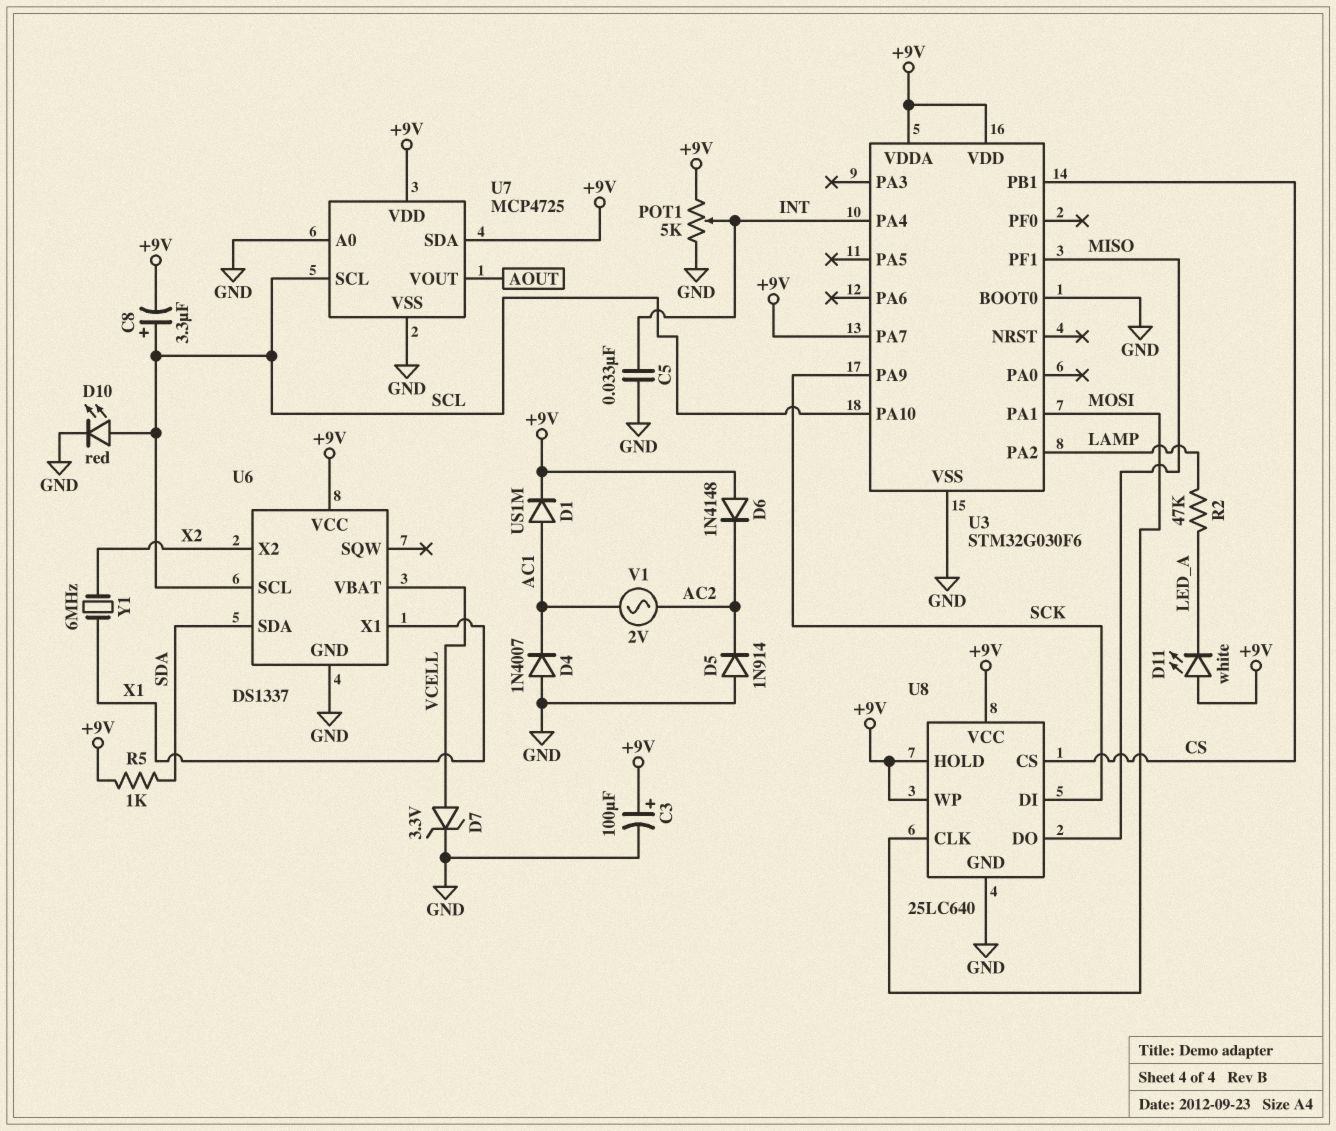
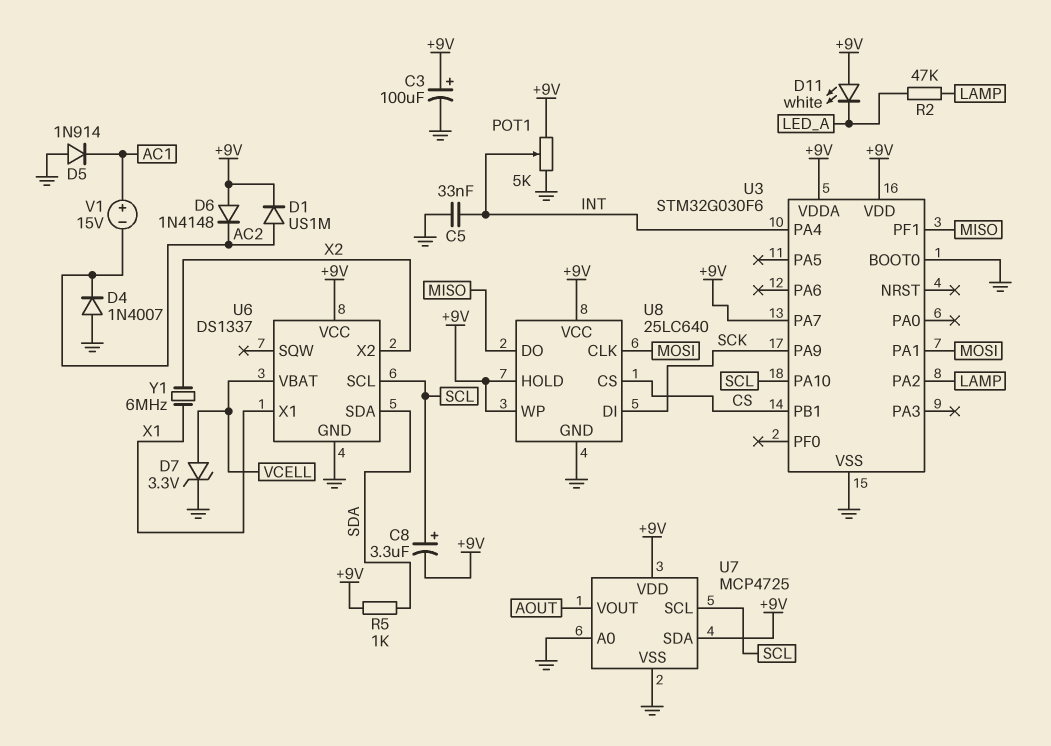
D1: diode US1M (A AC1, K +9V) -> diode US1M (A AC2, K +9V)
D4: diode 1N4007 (A GND, K AC1) -> diode 1N4007 (A GND, K AC2)
D5: diode 1N914 (A GND, K AC2) -> diode 1N914 (A GND, K AC1)
D10: LED red (A SCL, K GND) -> none
V1: AC 2V (AC1, AC2) -> 15V (plus AC1, minus AC2)

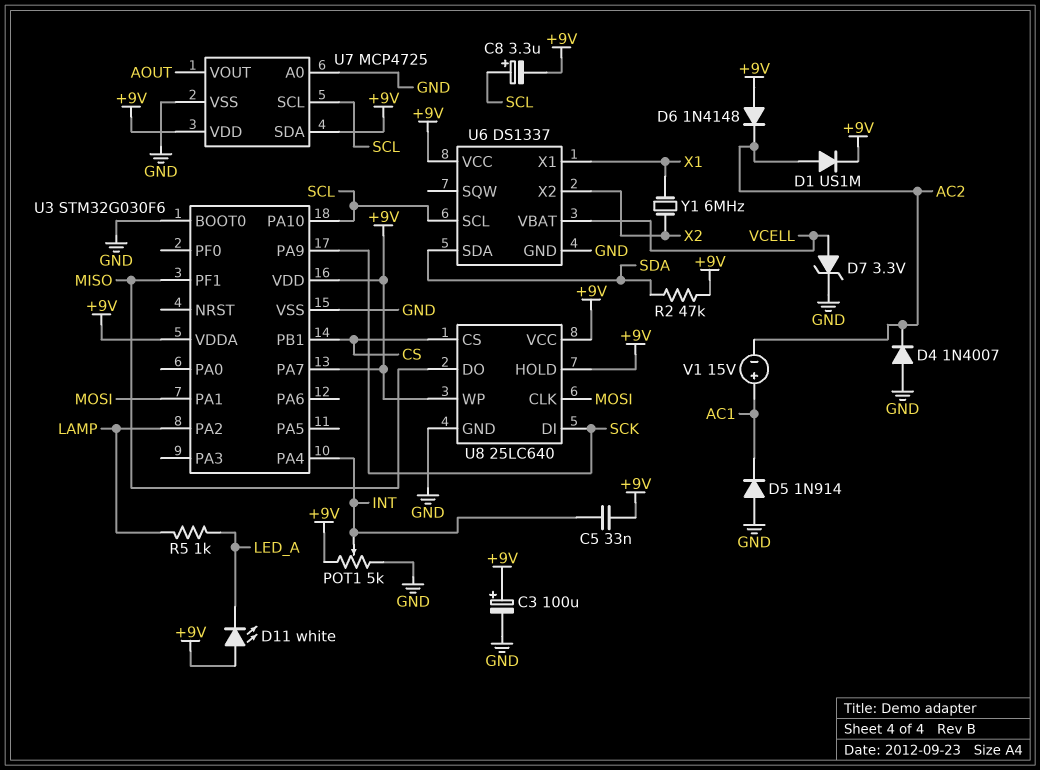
C5: 33nF (GND, INT) -> 33nF (+9V, INT)
R2: 47k (LAMP, LED_A) -> 47k (+9V, SDA)
R5: 1k (+9V, SDA) -> 1k (LAMP, LED_A)

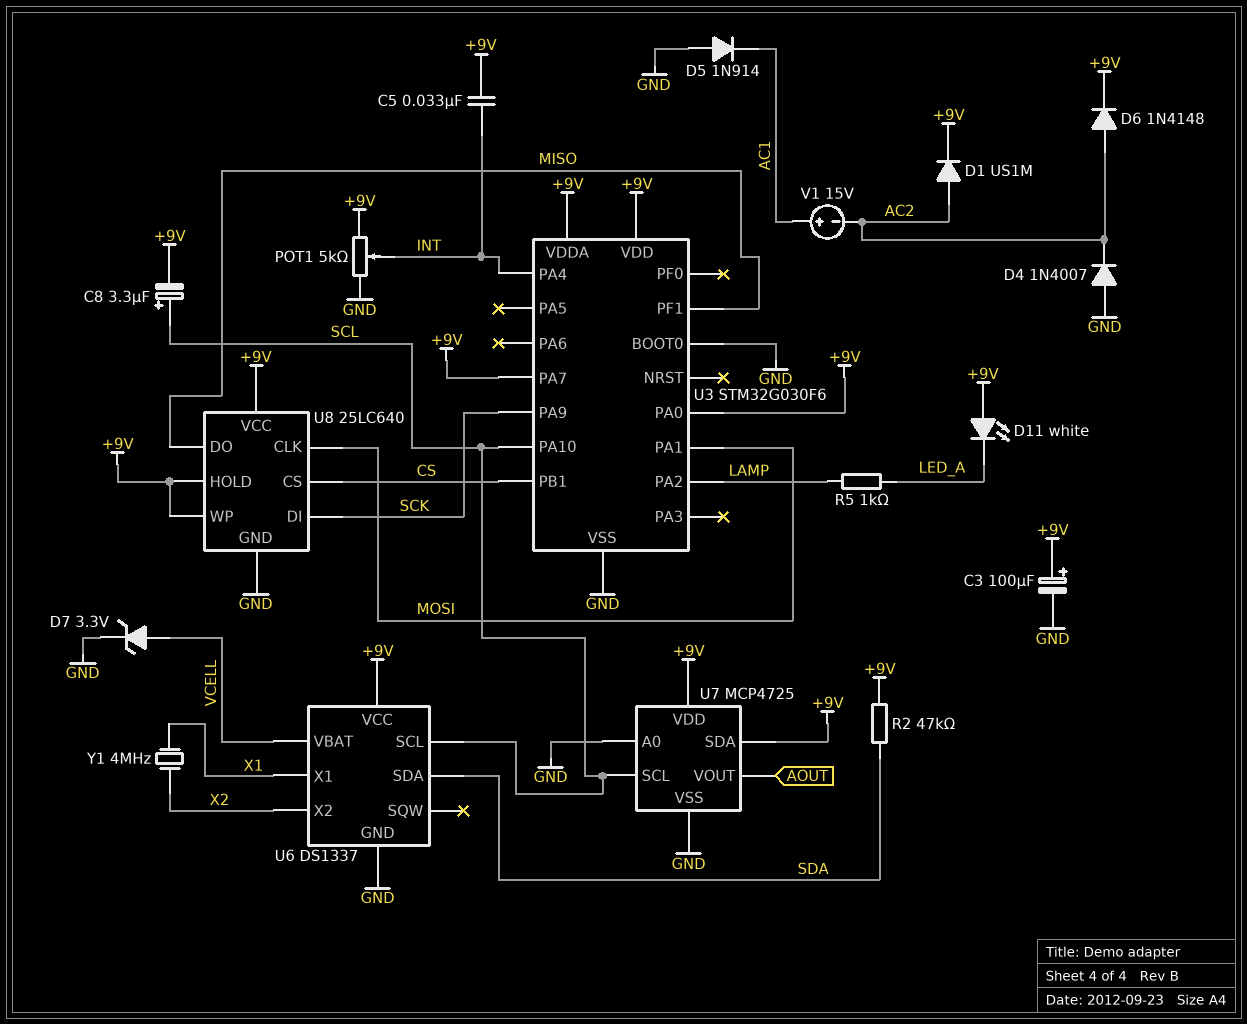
D6: diode 1N4148 (A +9V, K AC2) -> diode 1N4148 (A AC2, K +9V)
U3 pin PA0: none -> +9V
Y1: 6MHz (X1, X2) -> 4MHz (X1, X2)

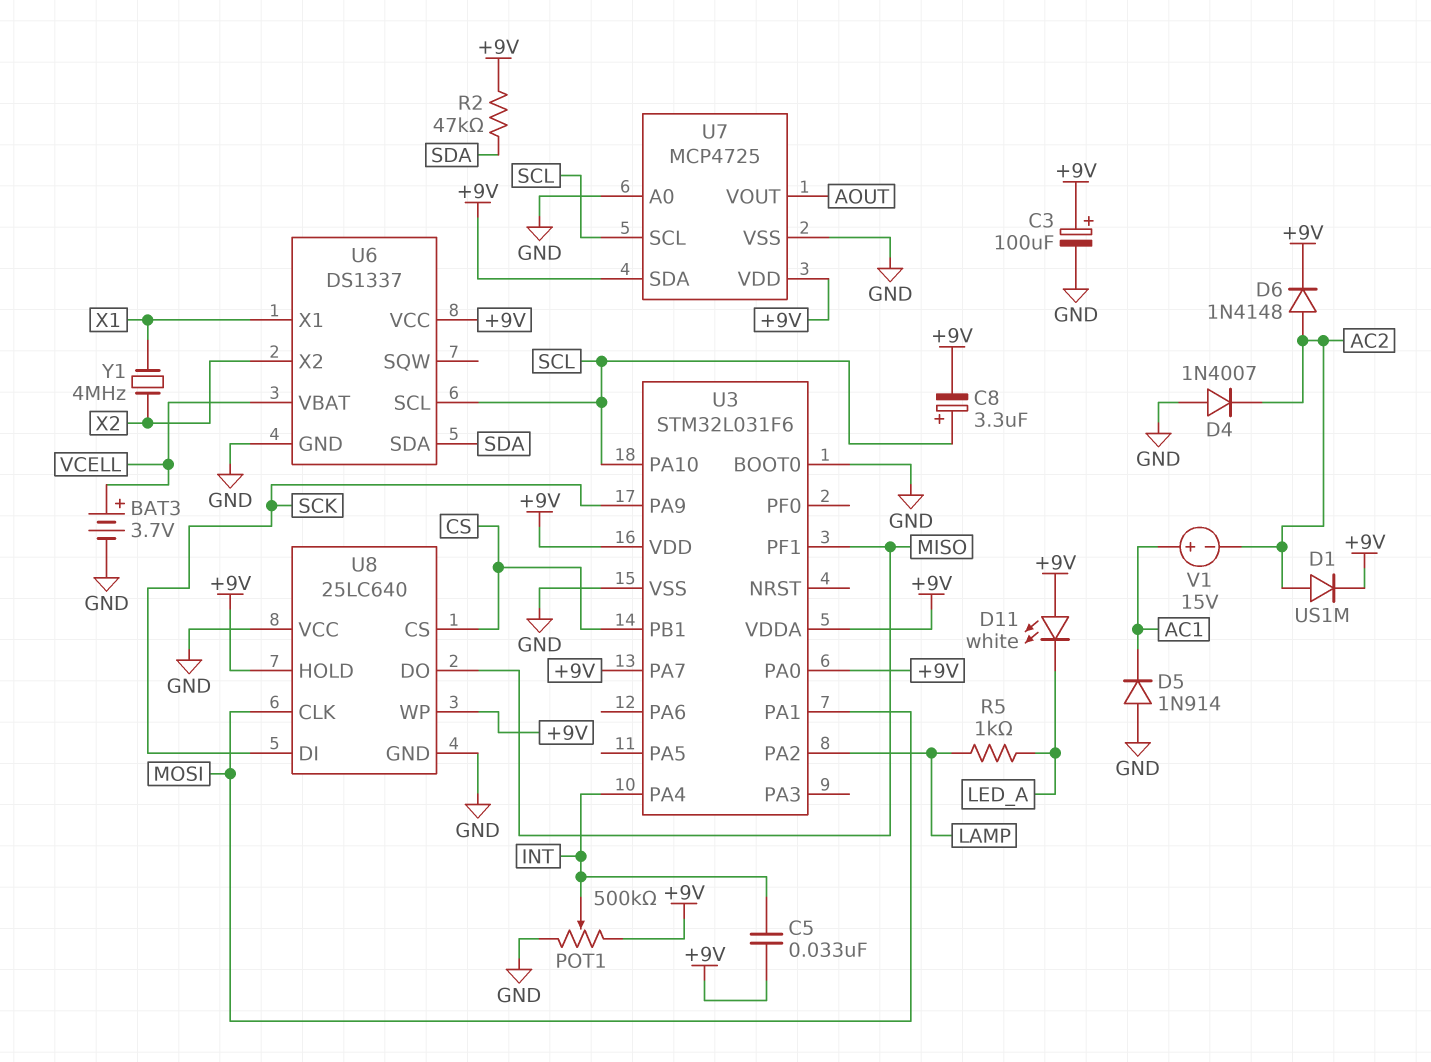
BAT3: none -> 3.7V (plus VCELL, minus GND)
D7: zener 3.3V (A VCELL, K GND) -> none
POT1: 5k (+9V, GND, wiper INT) -> 500k (+9V, GND, wiper INT)
U3: STM32G030F6 -> STM32L031F6
U8 pin VCC: +9V -> GND

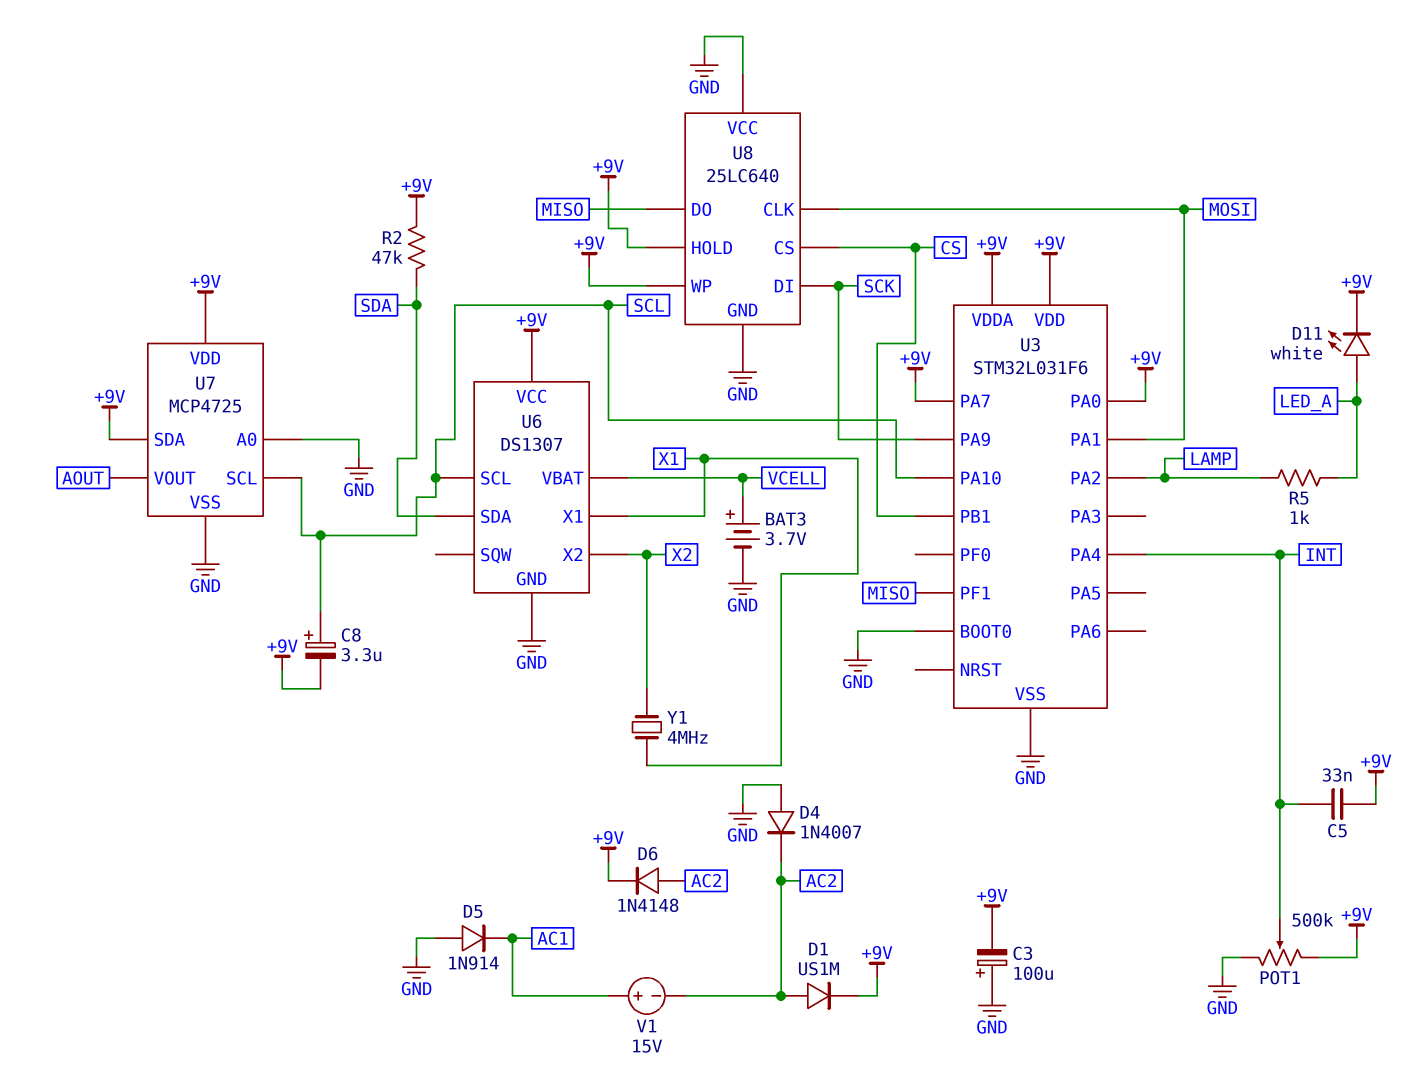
C3: 100uF (plus +9V, minus GND) -> 100uF (plus GND, minus +9V)
D11: LED white (A +9V, K LED_A) -> LED white (A LED_A, K +9V)
U6: DS1337 -> DS1307

